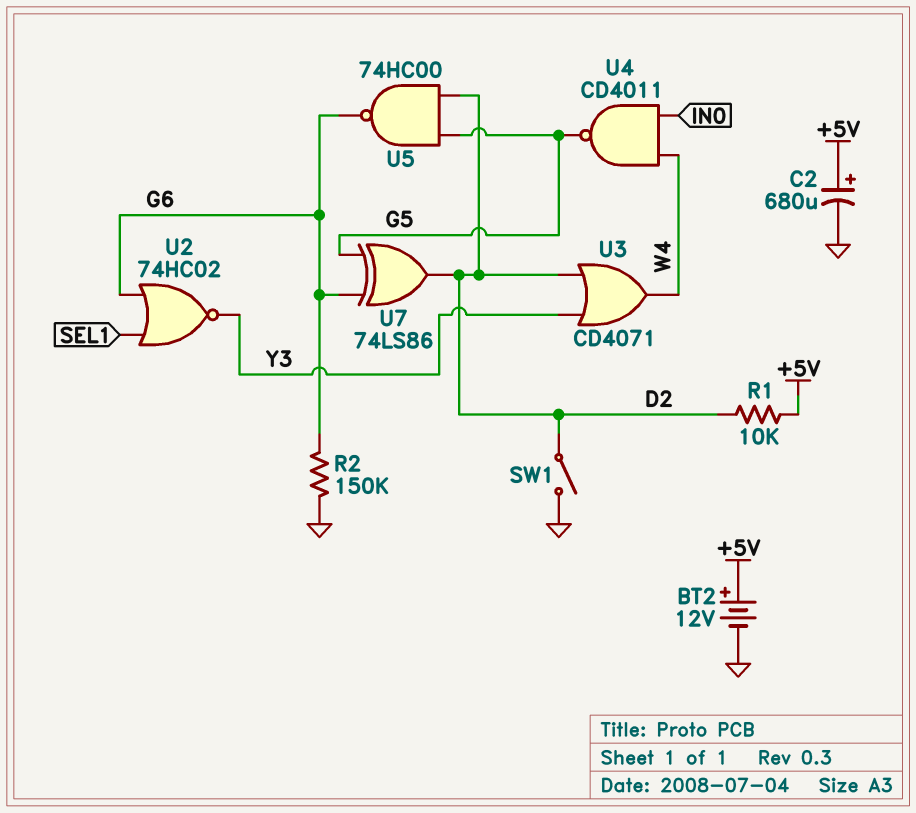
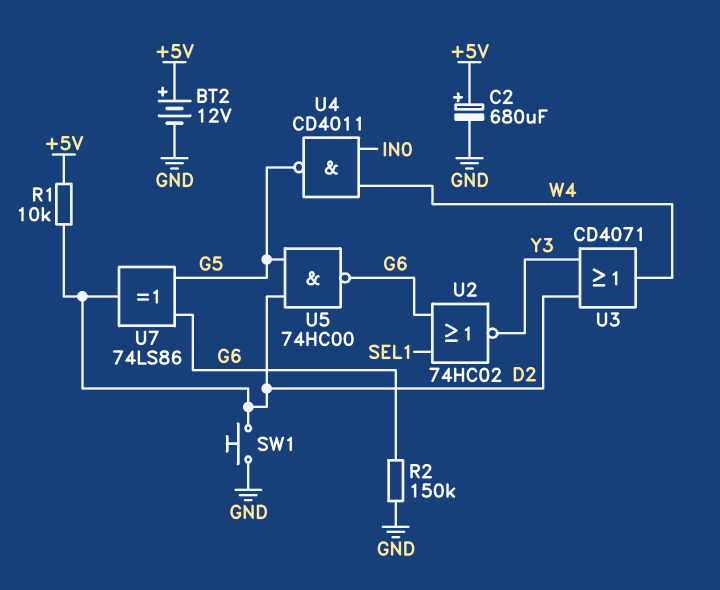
SW1: switch (D2, GND) -> button (D2, GND)

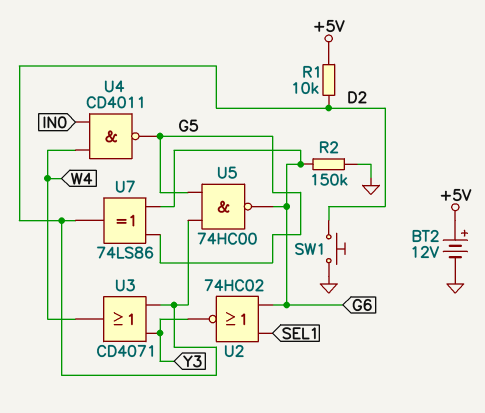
C2: 680uF (plus +5V, minus GND) -> none

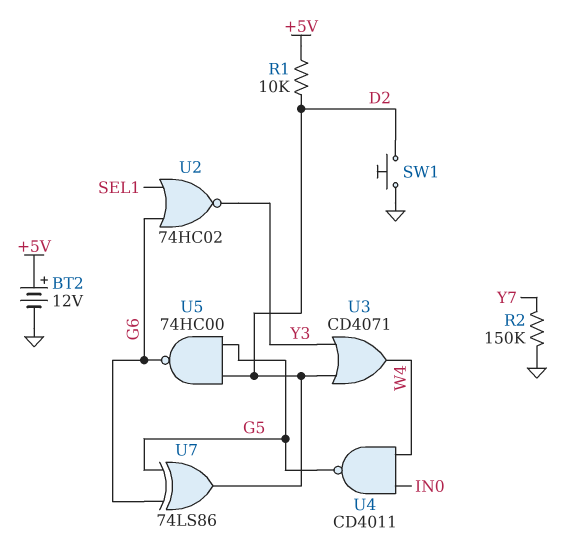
R2: 150k (G6, GND) -> 150k (GND, Y7)

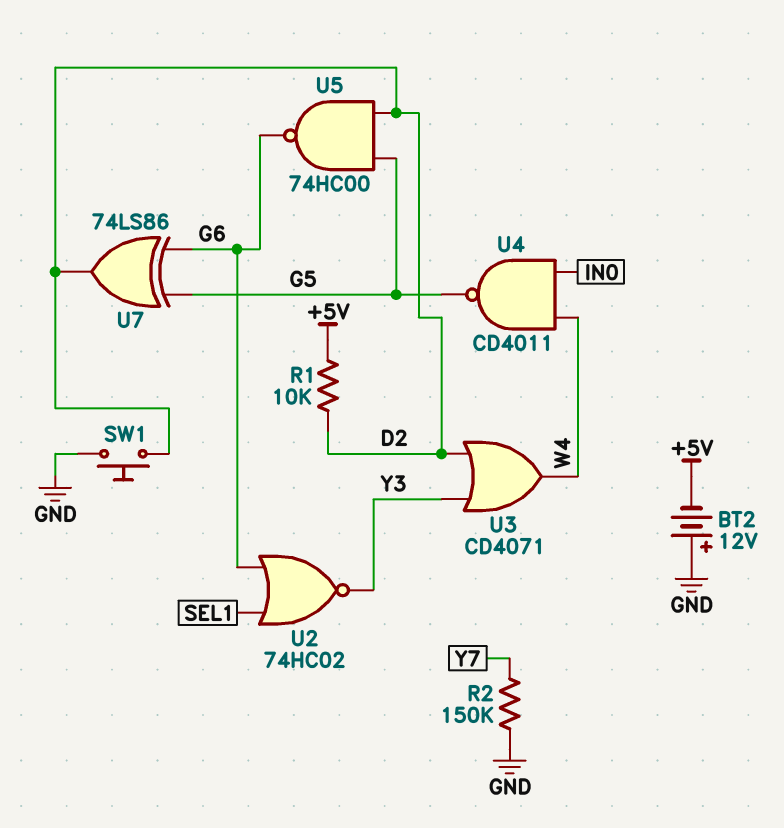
BT2: 12V (plus +5V, minus GND) -> 12V (plus GND, minus +5V)

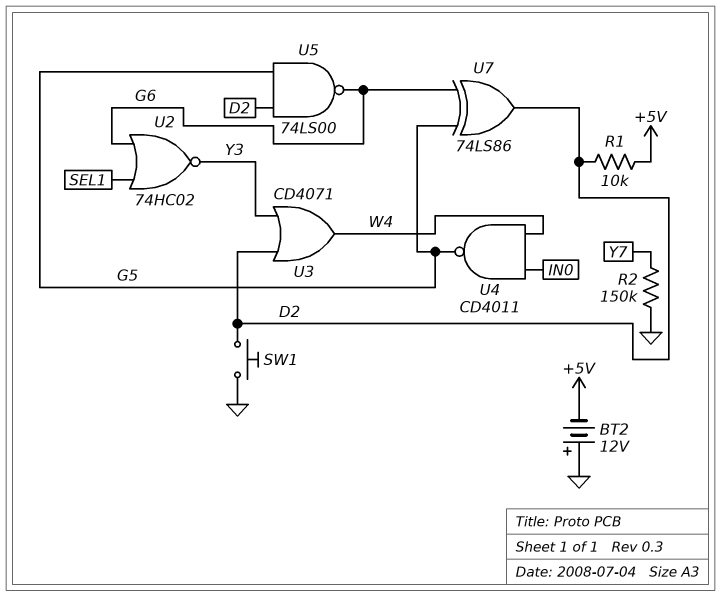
U5: NAND 74HC00 (in D2, in G5, out G6) -> NAND 74LS00 (in D2, in G5, out G6)

